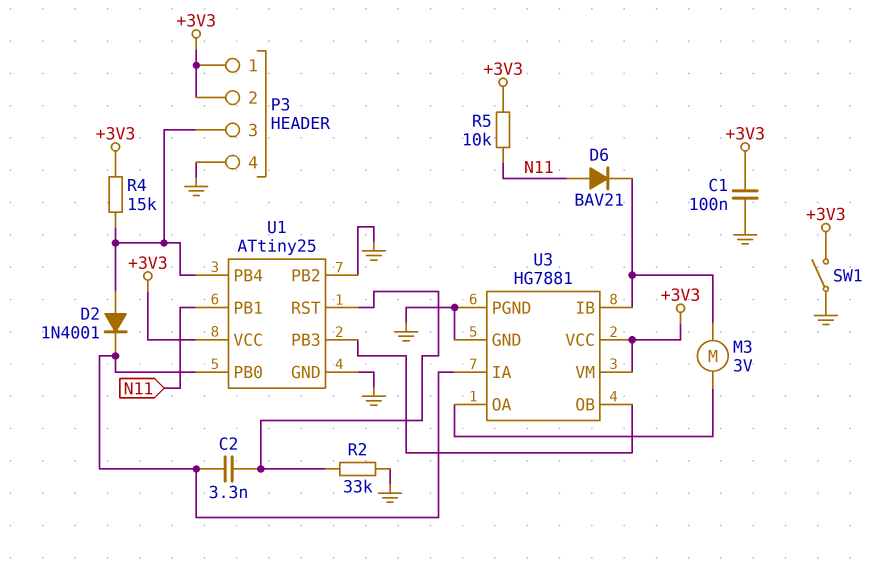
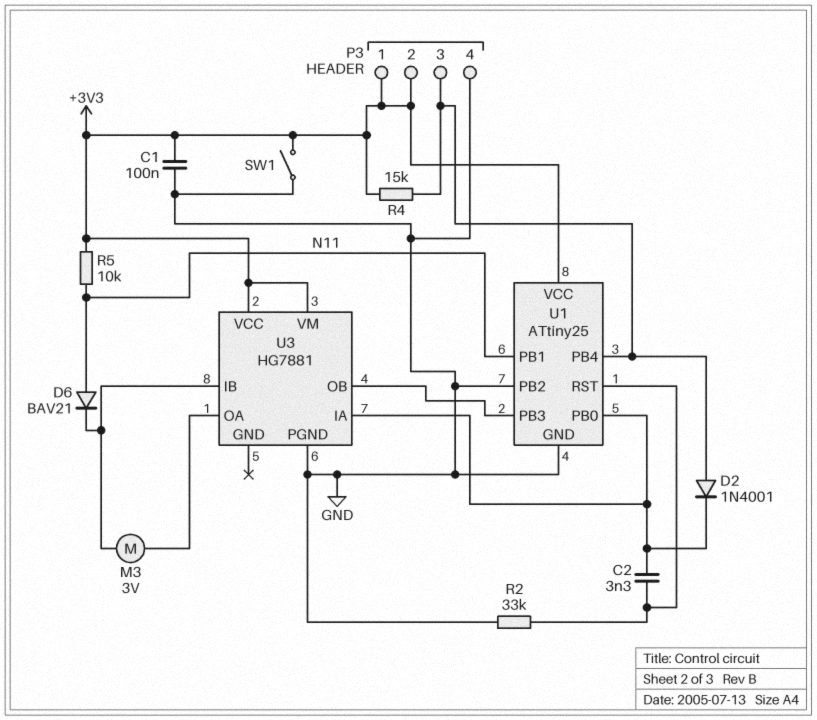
U3 pin GND: GND -> none

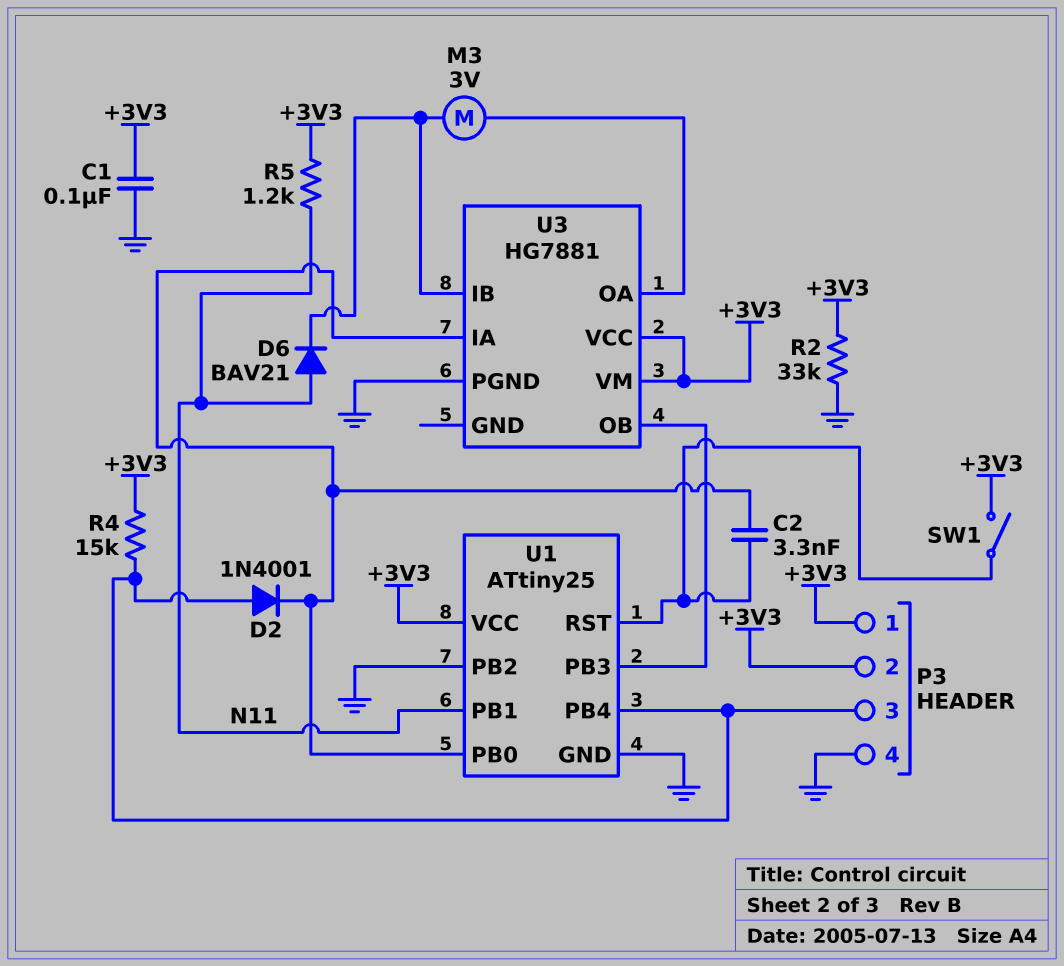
R2: 33k (GND, U1/RST) -> 33k (+3V3, GND)
R5: 10k (+3V3, N11) -> 1.2k (+3V3, N11)
SW1: switch (+3V3, GND) -> switch (+3V3, U1/RST)

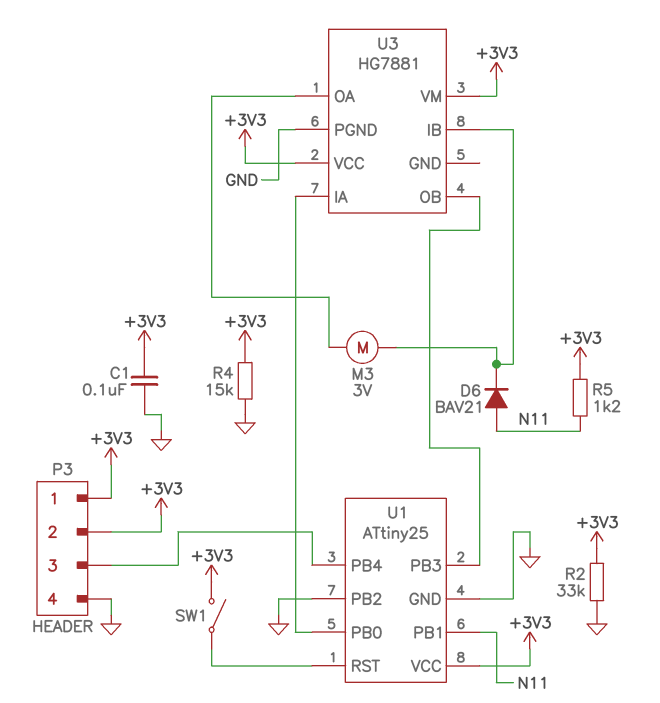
C2: 3.3nF (U1/PB0, U1/RST) -> none
D2: diode 1N4001 (A P3/3, K U1/PB0) -> none
R4: 15k (+3V3, P3/3) -> 15k (+3V3, GND)

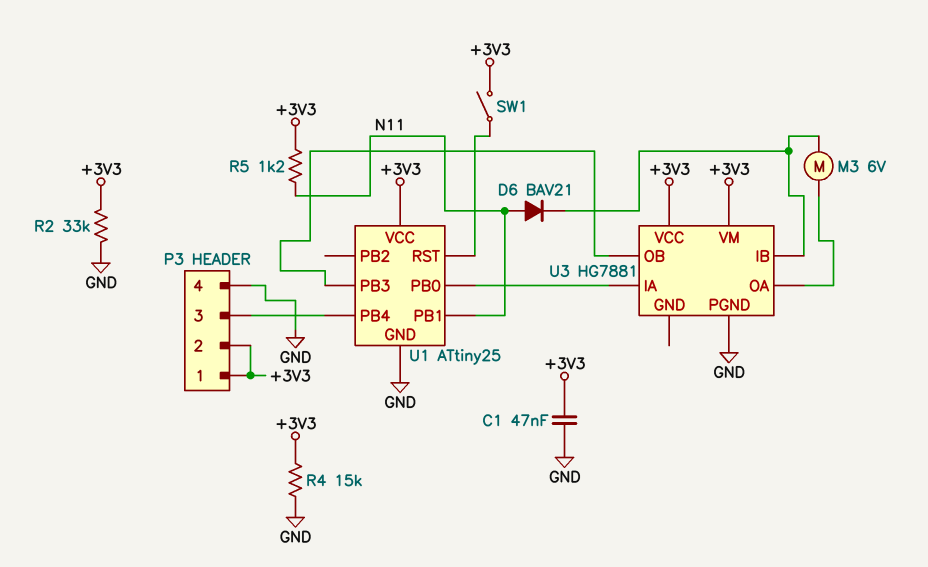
C1: 100nF (+3V3, GND) -> 47nF (+3V3, GND)
M3: motor 3V (U3/IB, U3/OA) -> motor 6V (U3/IB, U3/OA)
U1 pin PB2: GND -> none

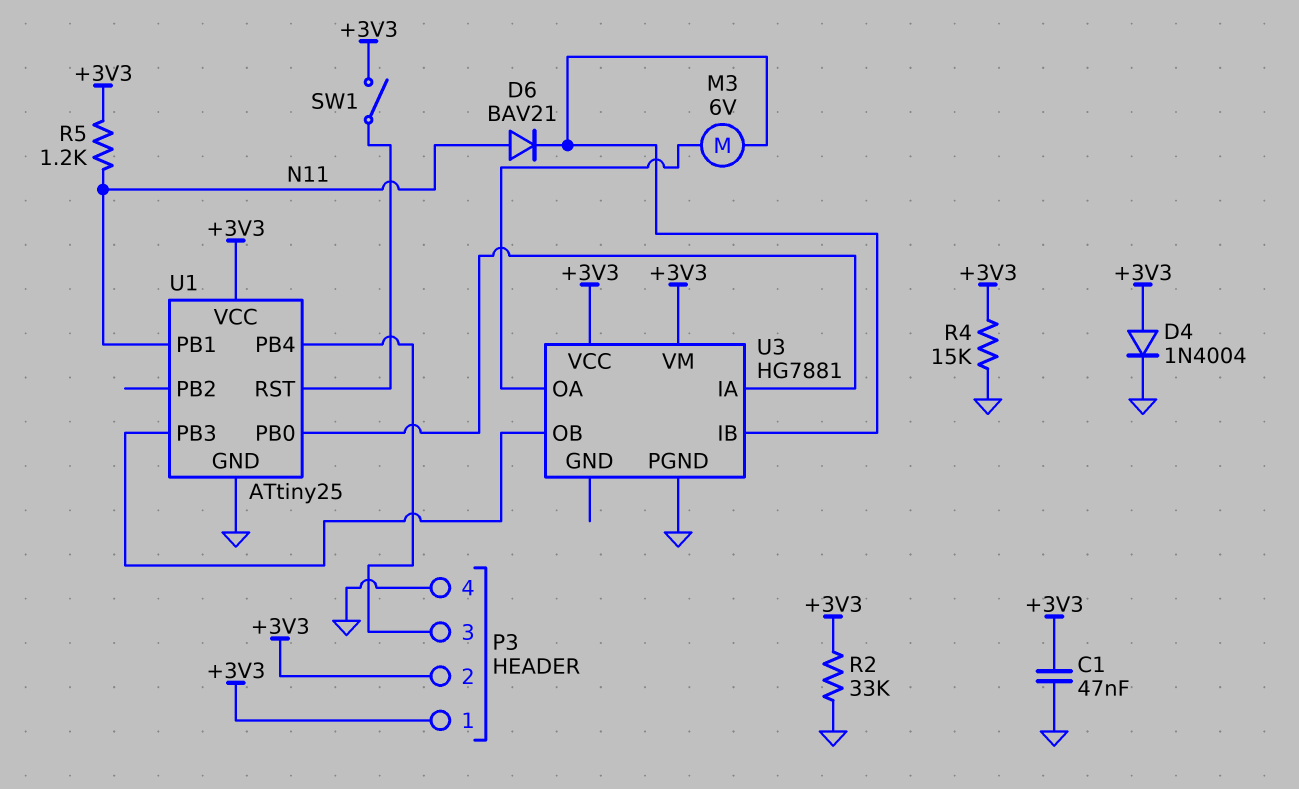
D4: none -> diode 1N4004 (A +3V3, K GND)

